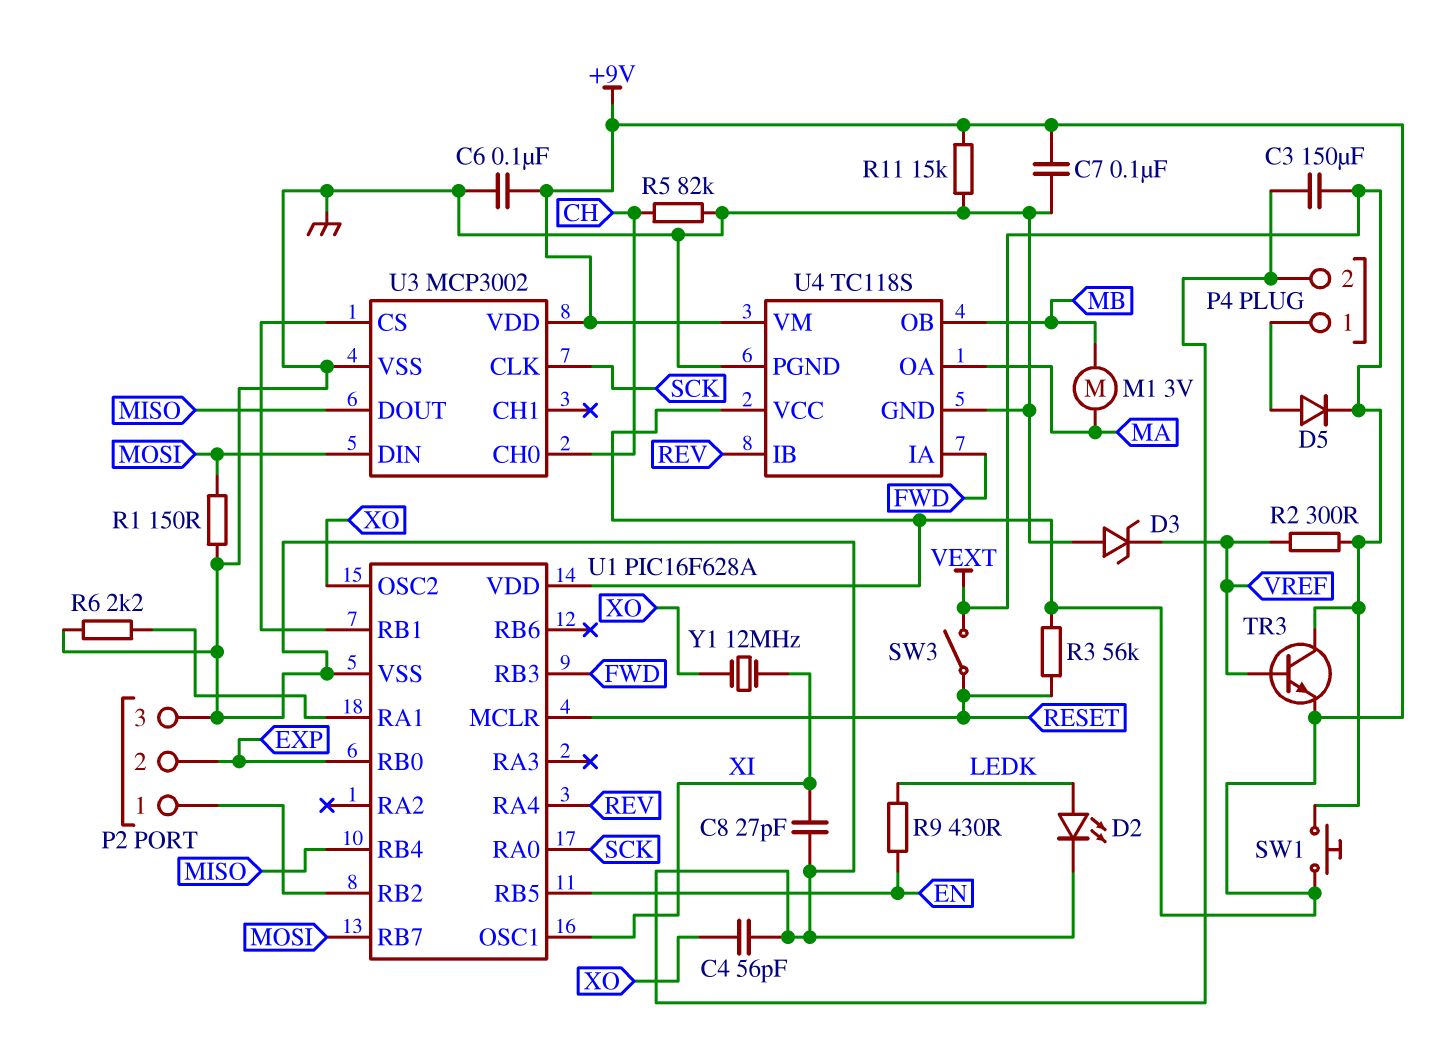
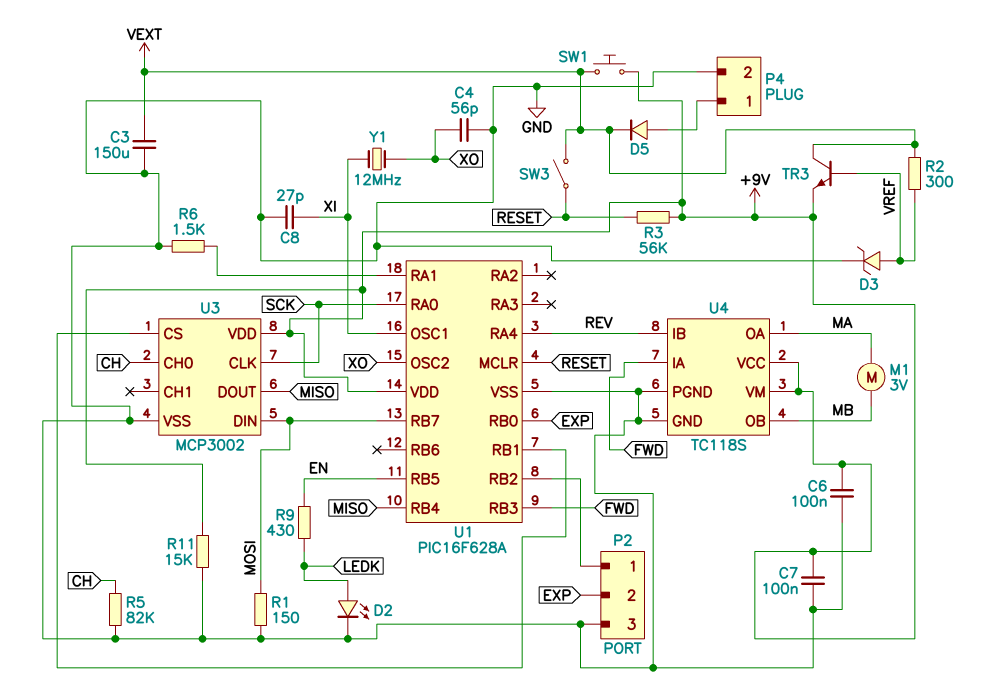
D3: zener (A GND, K VREF) -> zener (A VREF, K GND)
R6: 2.2k (GND, U1/RA1) -> 1.5k (GND, U1/RA1)

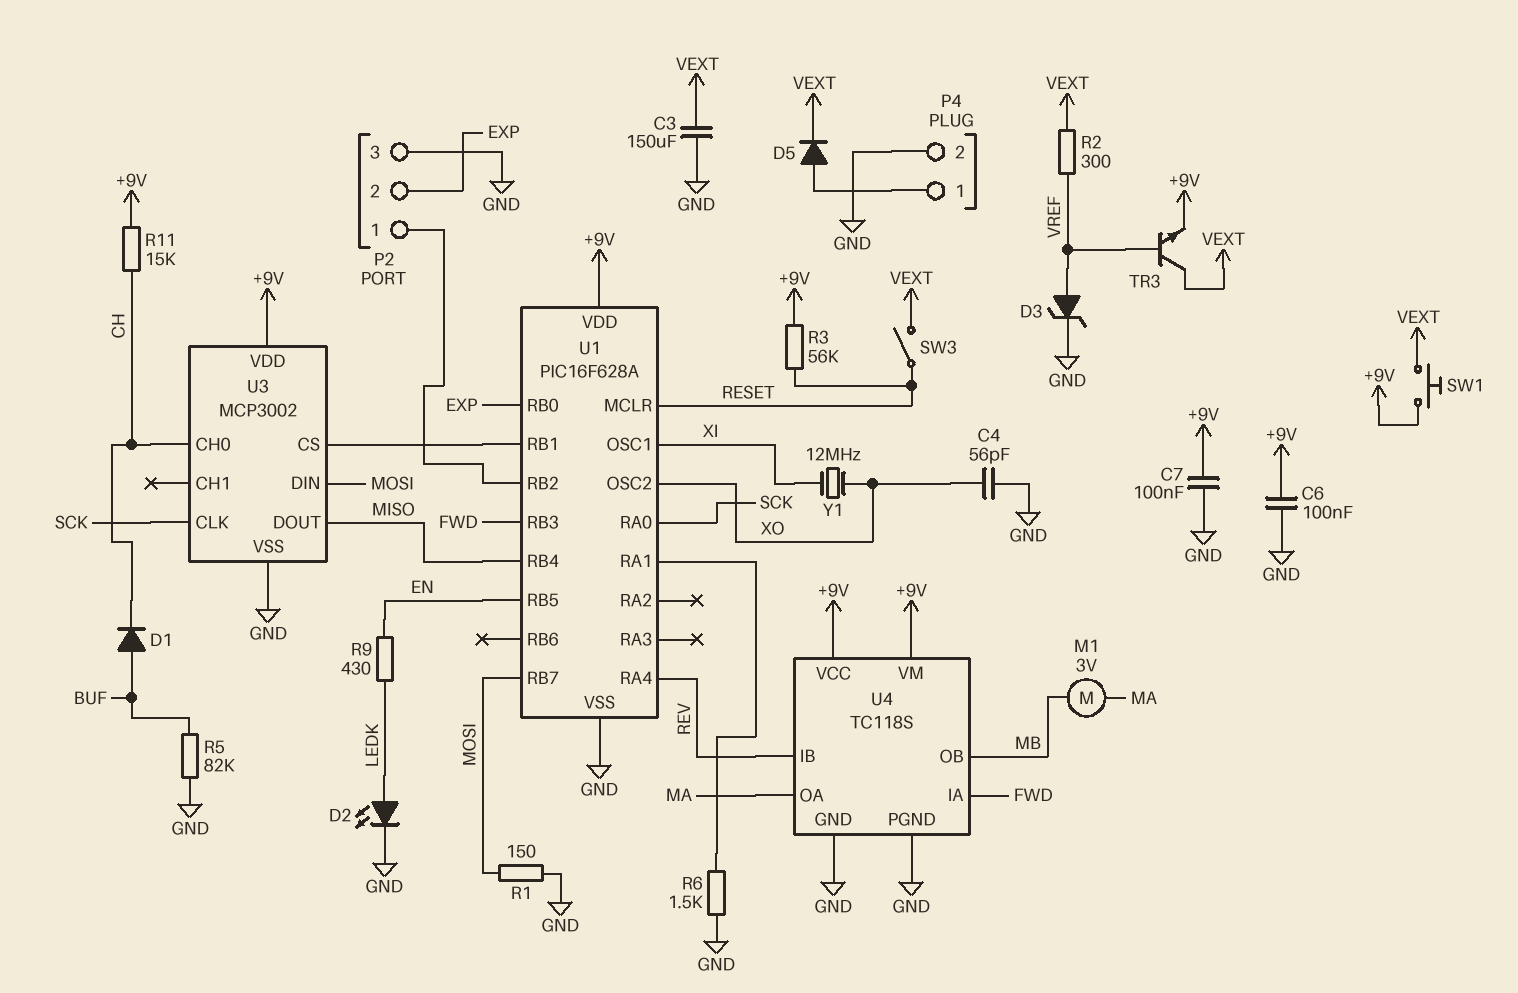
C8: 27pF (GND, XI) -> none
D1: none -> diode (A BUF, K CH)
R5: 82k (CH, GND) -> 82k (BUF, GND)
R11: 15k (+9V, GND) -> 15k (+9V, CH)

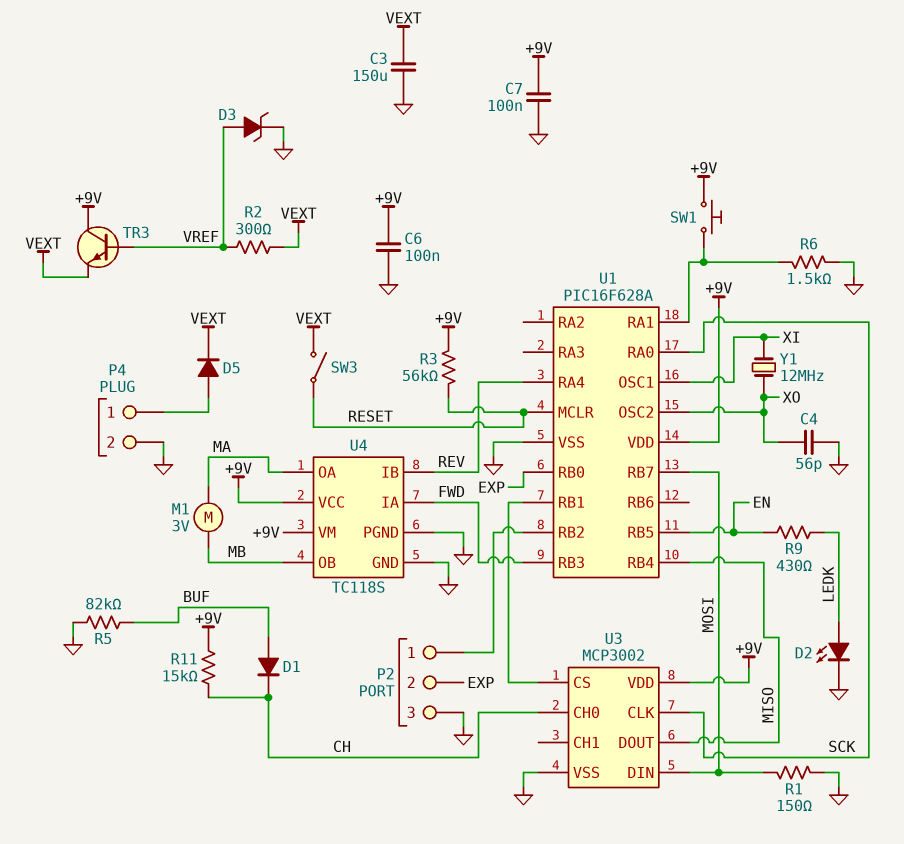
SW1: button (+9V, VEXT) -> button (+9V, U1/RA1)
TR3: NPN (B VREF, C VEXT, E +9V) -> NPN (B VREF, C +9V, E VEXT)

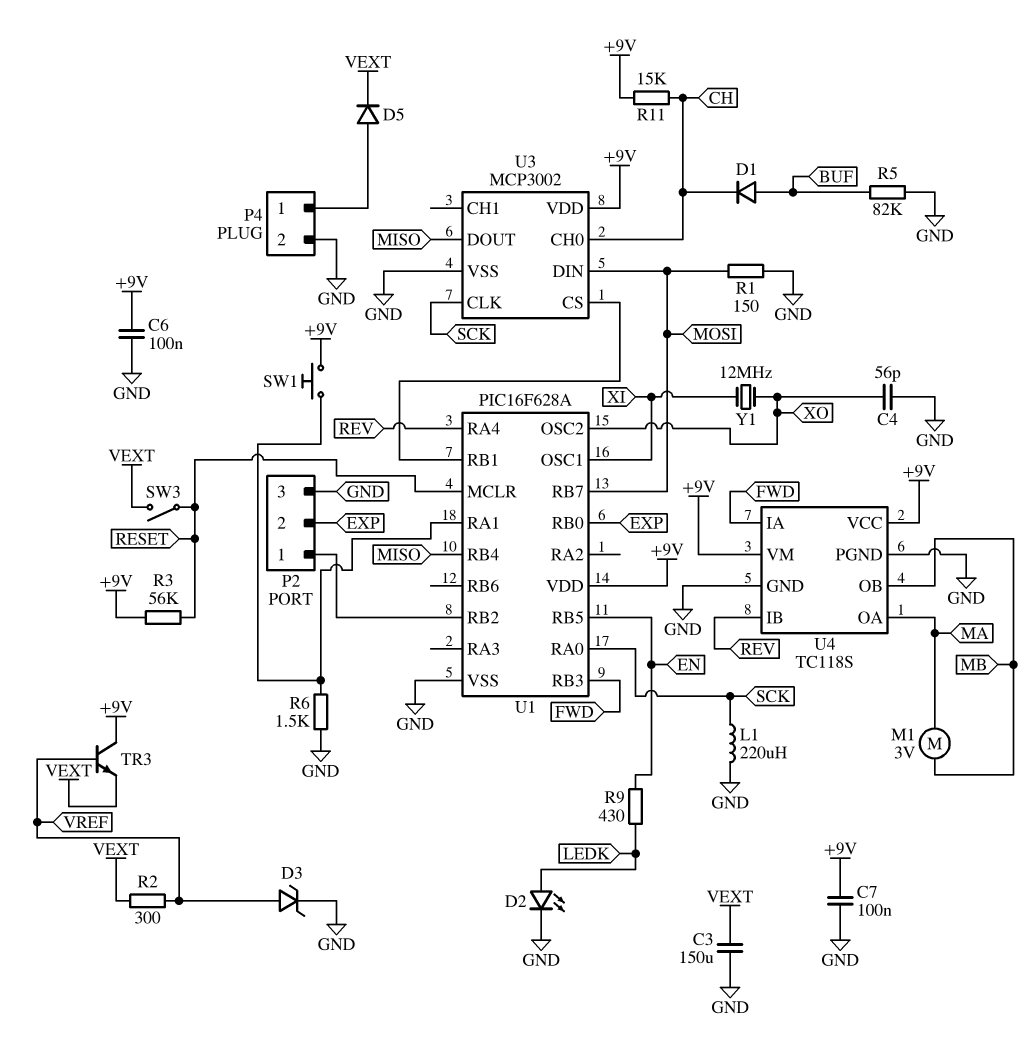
L1: none -> 220uH (GND, SCK)

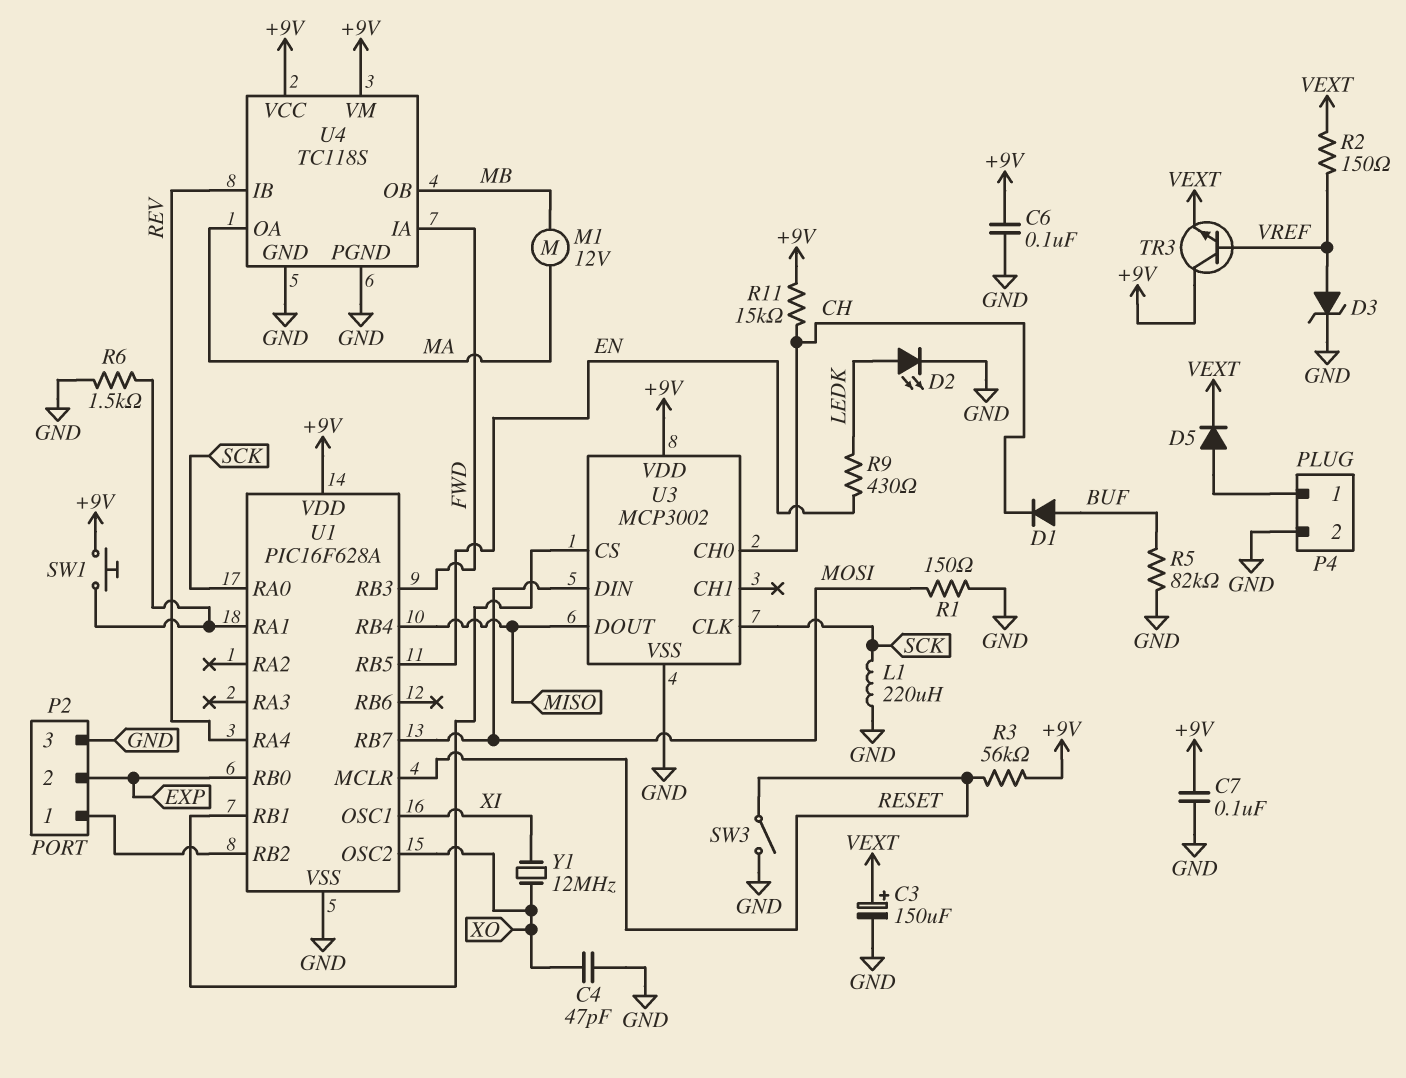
C3: 150uF (GND, VEXT) -> 150uF (plus VEXT, minus GND)
C4: 56pF (GND, XO) -> 47pF (GND, XO)
M1: motor 3V (MA, MB) -> motor 12V (MA, MB)
R2: 300 (VEXT, VREF) -> 150 (VEXT, VREF)
SW3: switch (RESET, VEXT) -> switch (GND, RESET)

